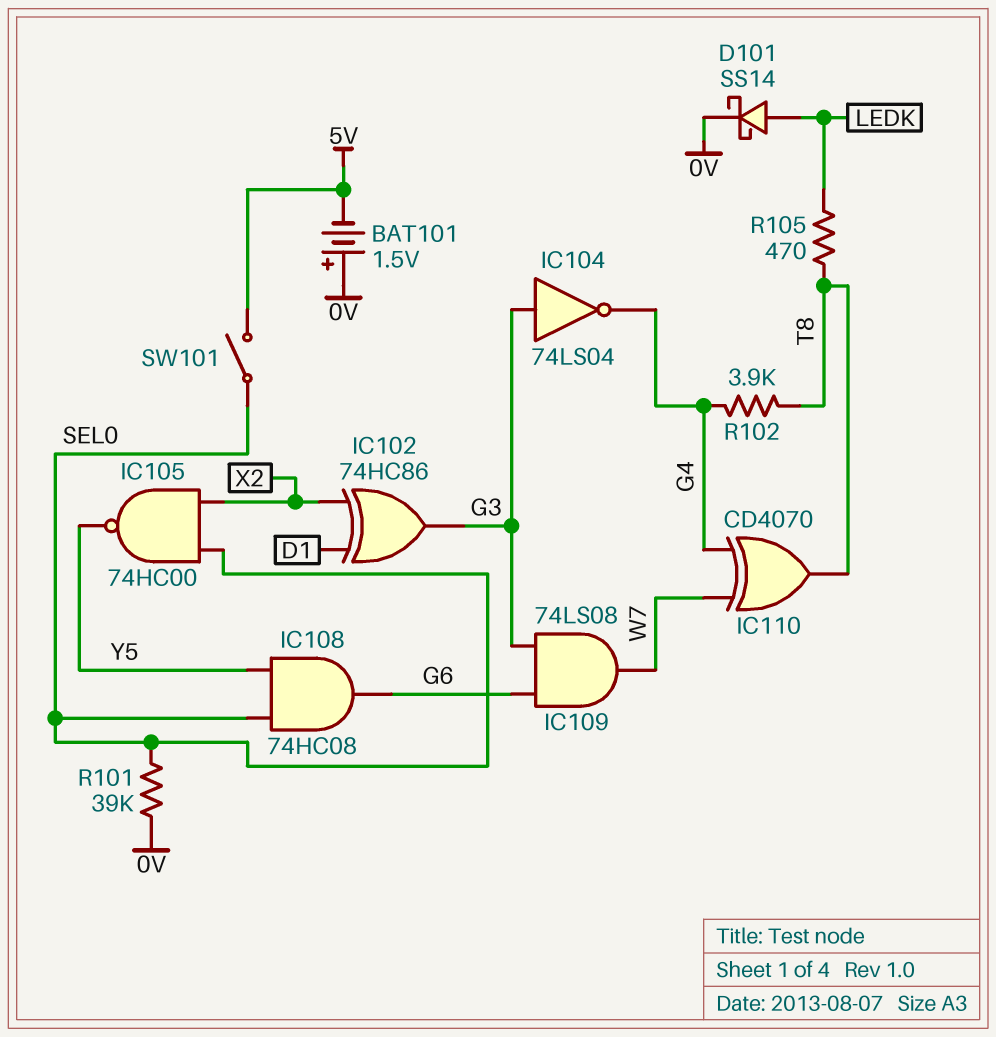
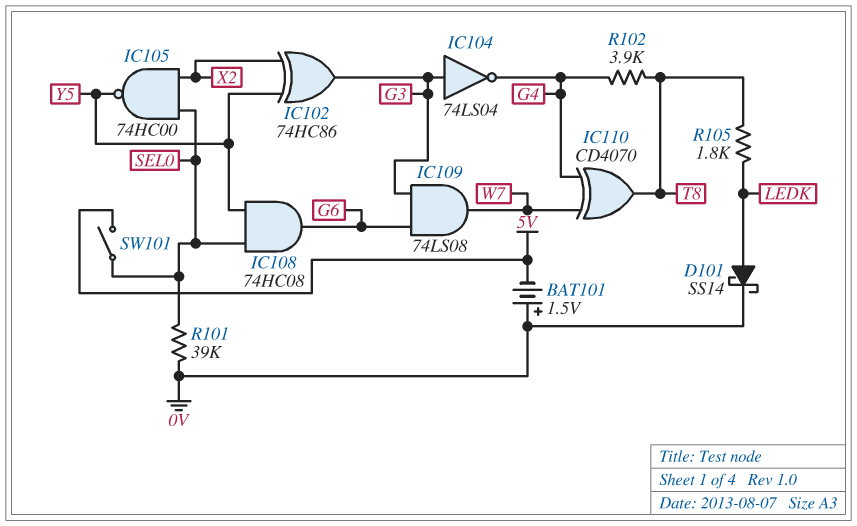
IC102: XOR 74HC86 (in D1, in X2, out G3) -> XOR 74HC86 (in X2, in Y5, out G3)
R105: 470 (LEDK, T8) -> 1.8k (LEDK, T8)

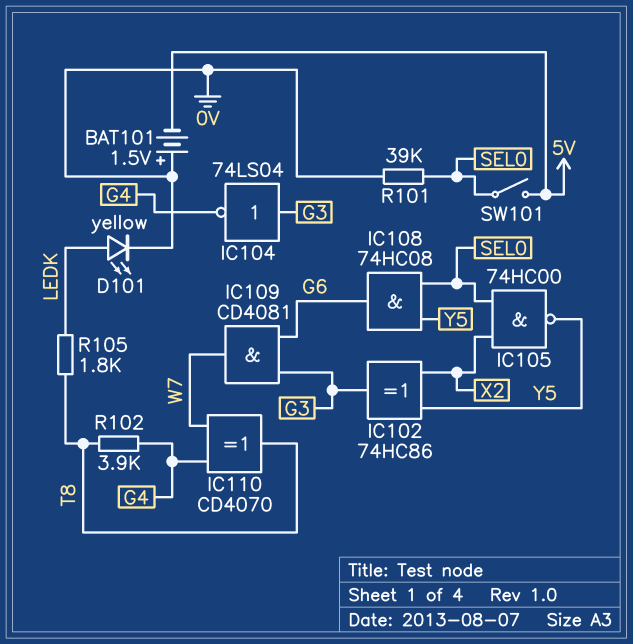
D101: schottky SS14 (A LEDK, K 0V) -> LED yellow (A LEDK, K 0V)
IC109: AND 74LS08 (in G3, in G6, out W7) -> AND CD4081 (in G3, in G6, out W7)

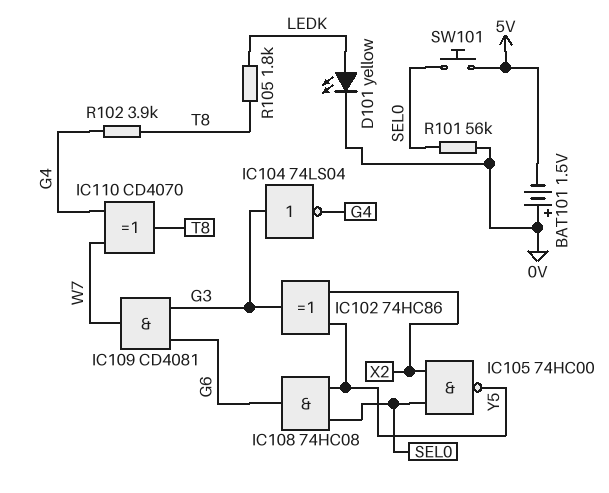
R101: 39k (0V, SEL0) -> 56k (0V, SEL0)
SW101: switch (5V, SEL0) -> button (5V, SEL0)

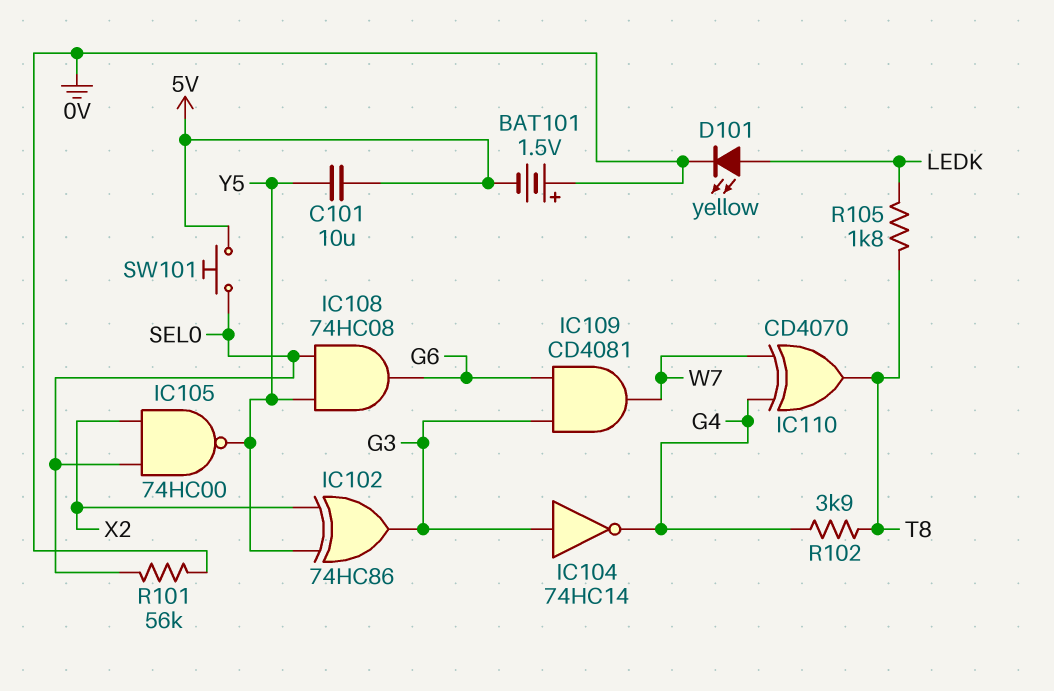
C101: none -> 10uF (5V, Y5)
IC104: NOT 74LS04 (in G3, out G4) -> NOT 74HC14 (in G3, out G4)

